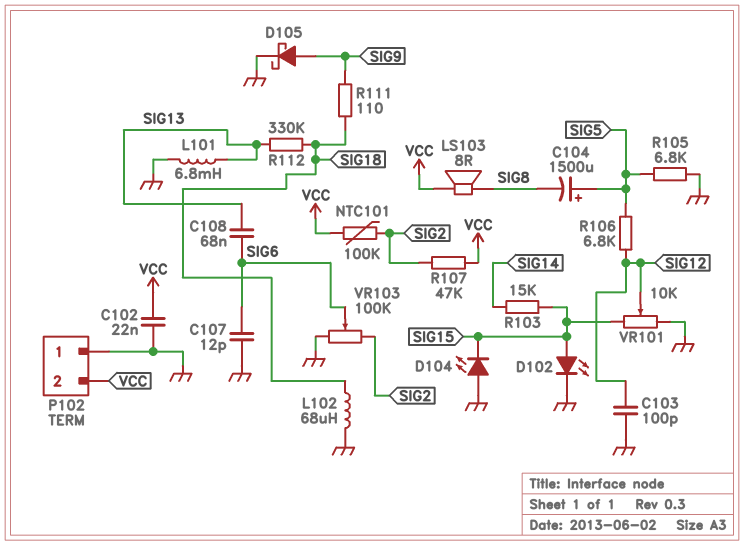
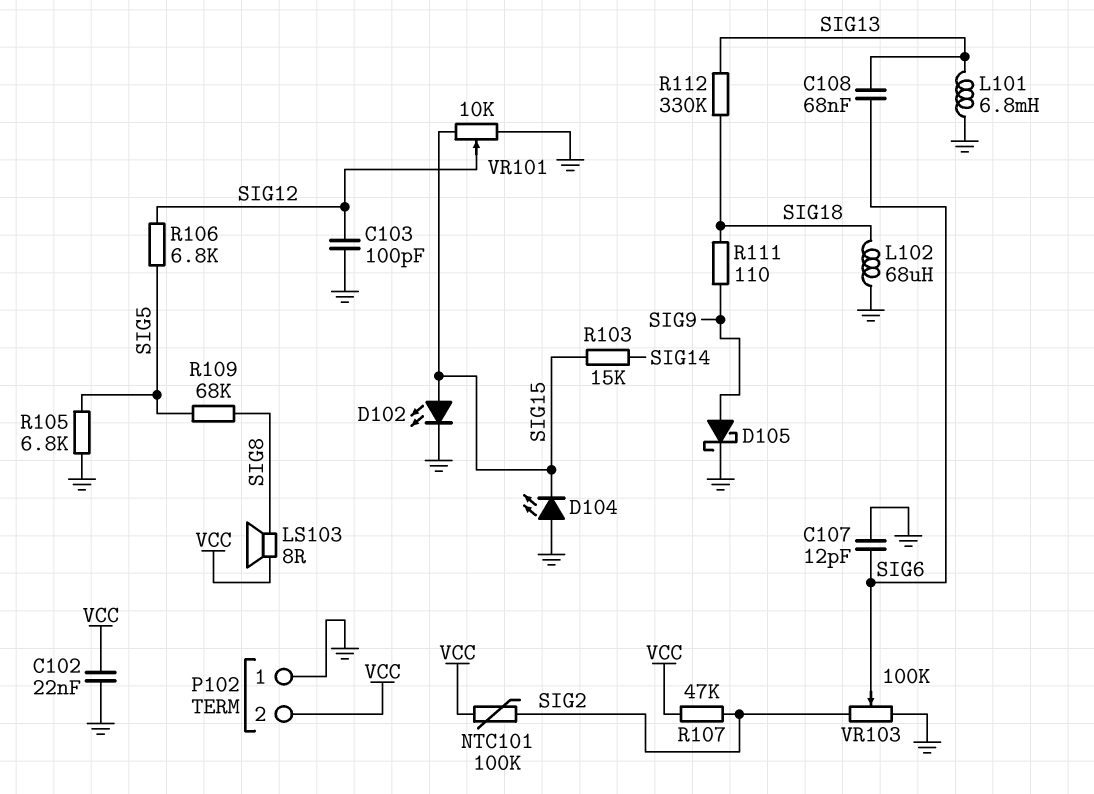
C104: 1500uF (plus SIG5, minus SIG8) -> none
R109: none -> 68k (SIG5, SIG8)

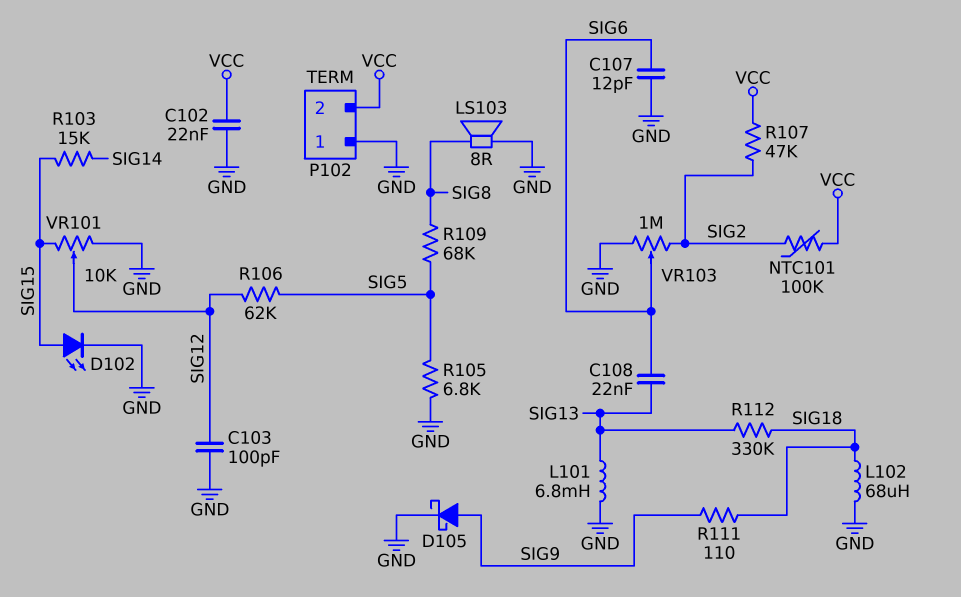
C108: 68nF (SIG6, SIG13) -> 22nF (SIG6, SIG13)
D104: LED (A GND, K SIG15) -> none
LS103: speaker 8R (SIG8, VCC) -> speaker 8R (GND, SIG8)
R106: 6.8k (SIG5, SIG12) -> 62k (SIG5, SIG12)
VR103: 100k (GND, SIG2, wiper SIG6) -> 1M (GND, SIG2, wiper SIG6)

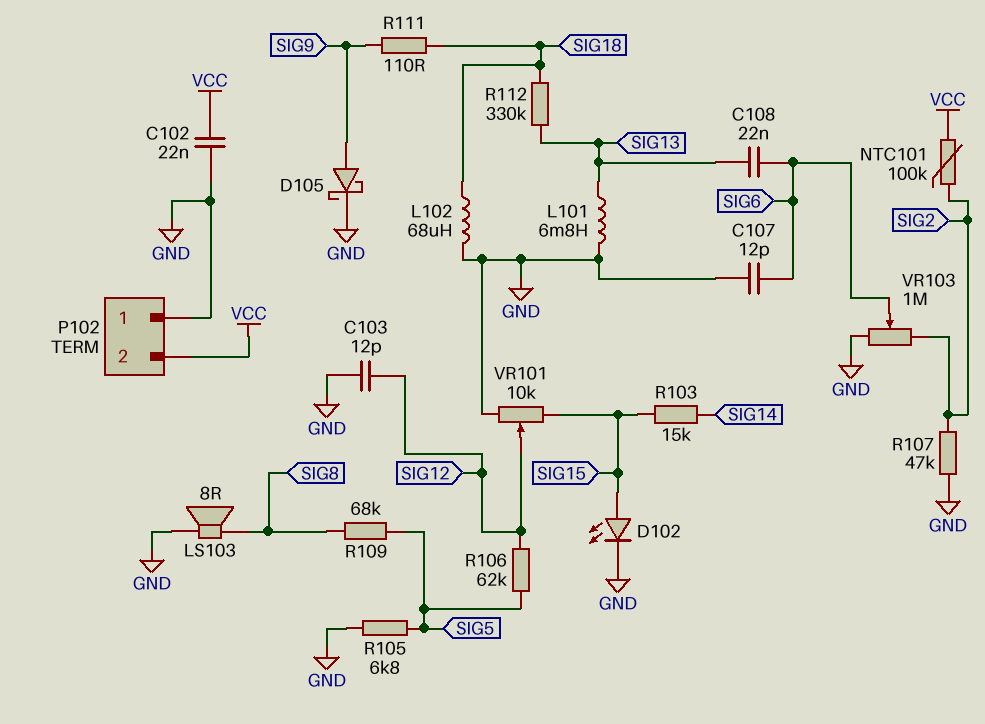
C103: 100pF (GND, SIG12) -> 12pF (GND, SIG12)
R107: 47k (SIG2, VCC) -> 47k (GND, SIG2)

